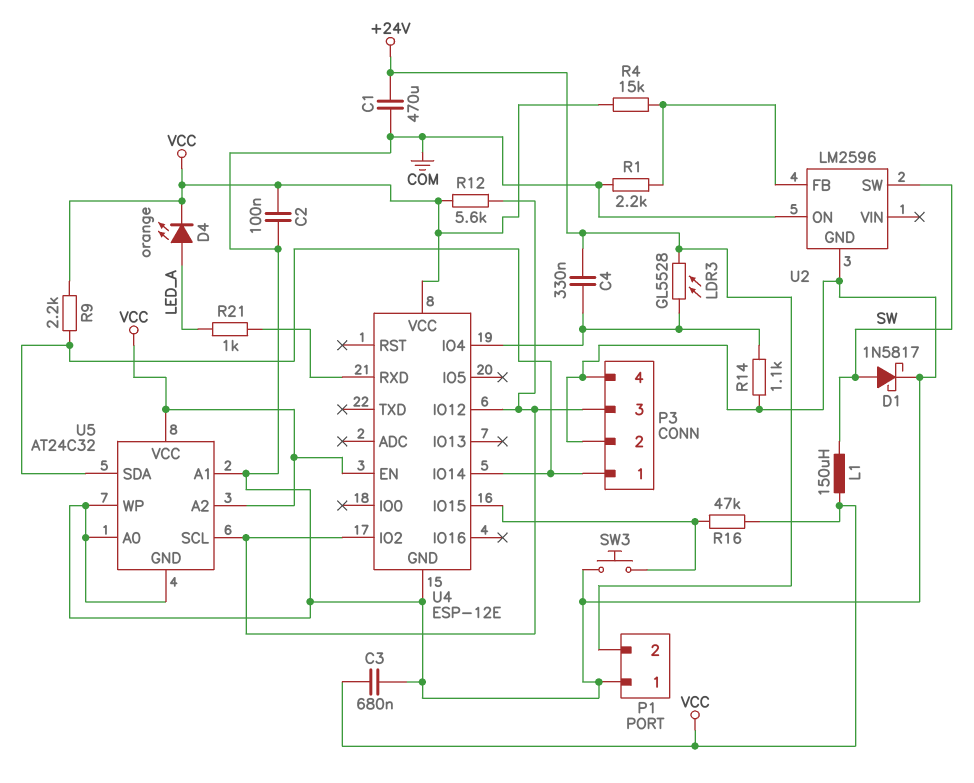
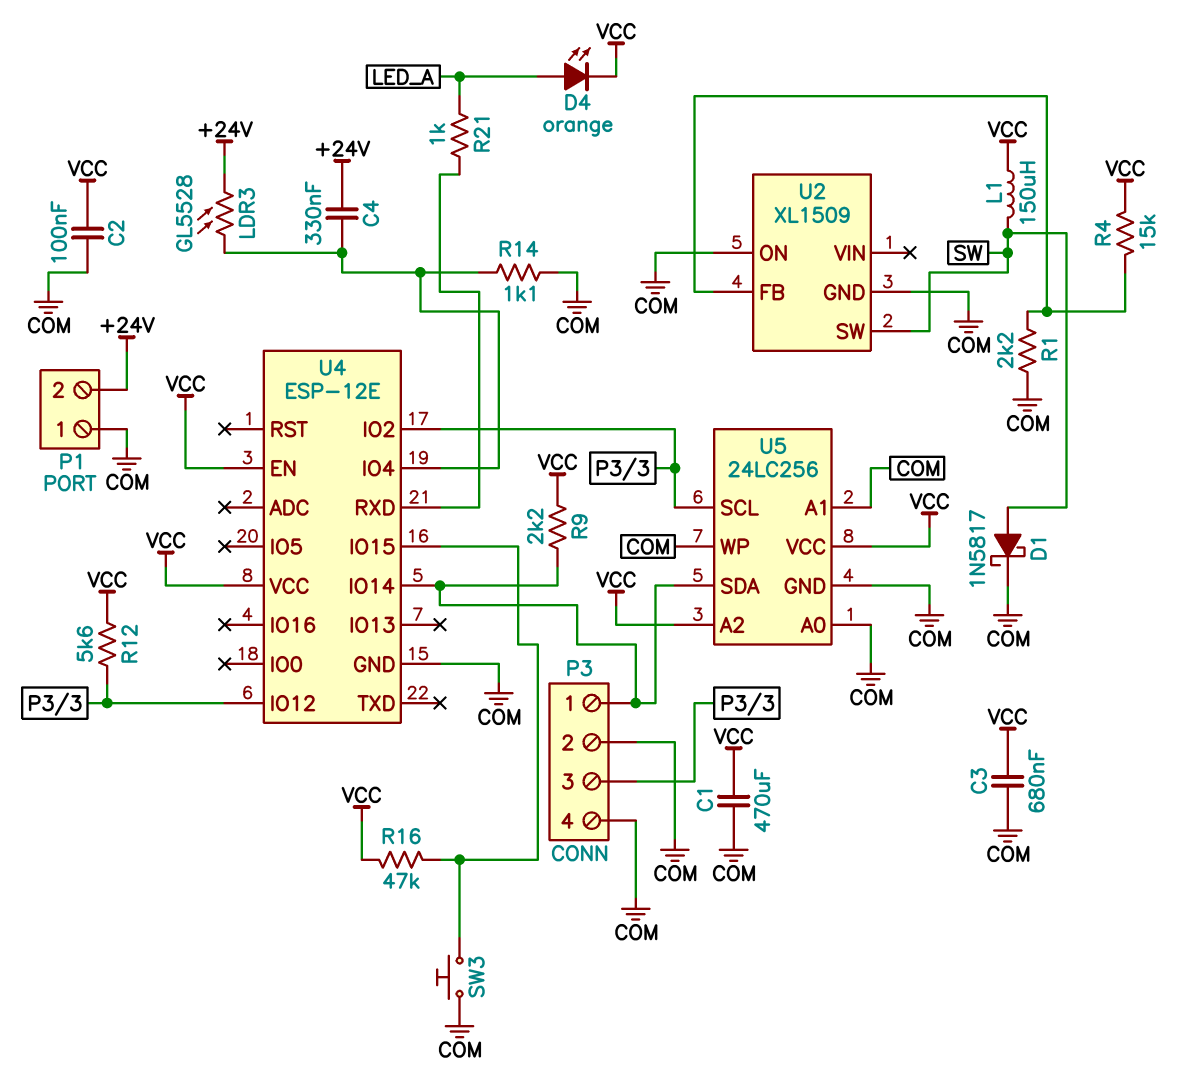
C1: 470uF (+24V, COM) -> 470uF (COM, VCC)
U2: LM2596 -> XL1509
U5: AT24C32 -> 24LC256

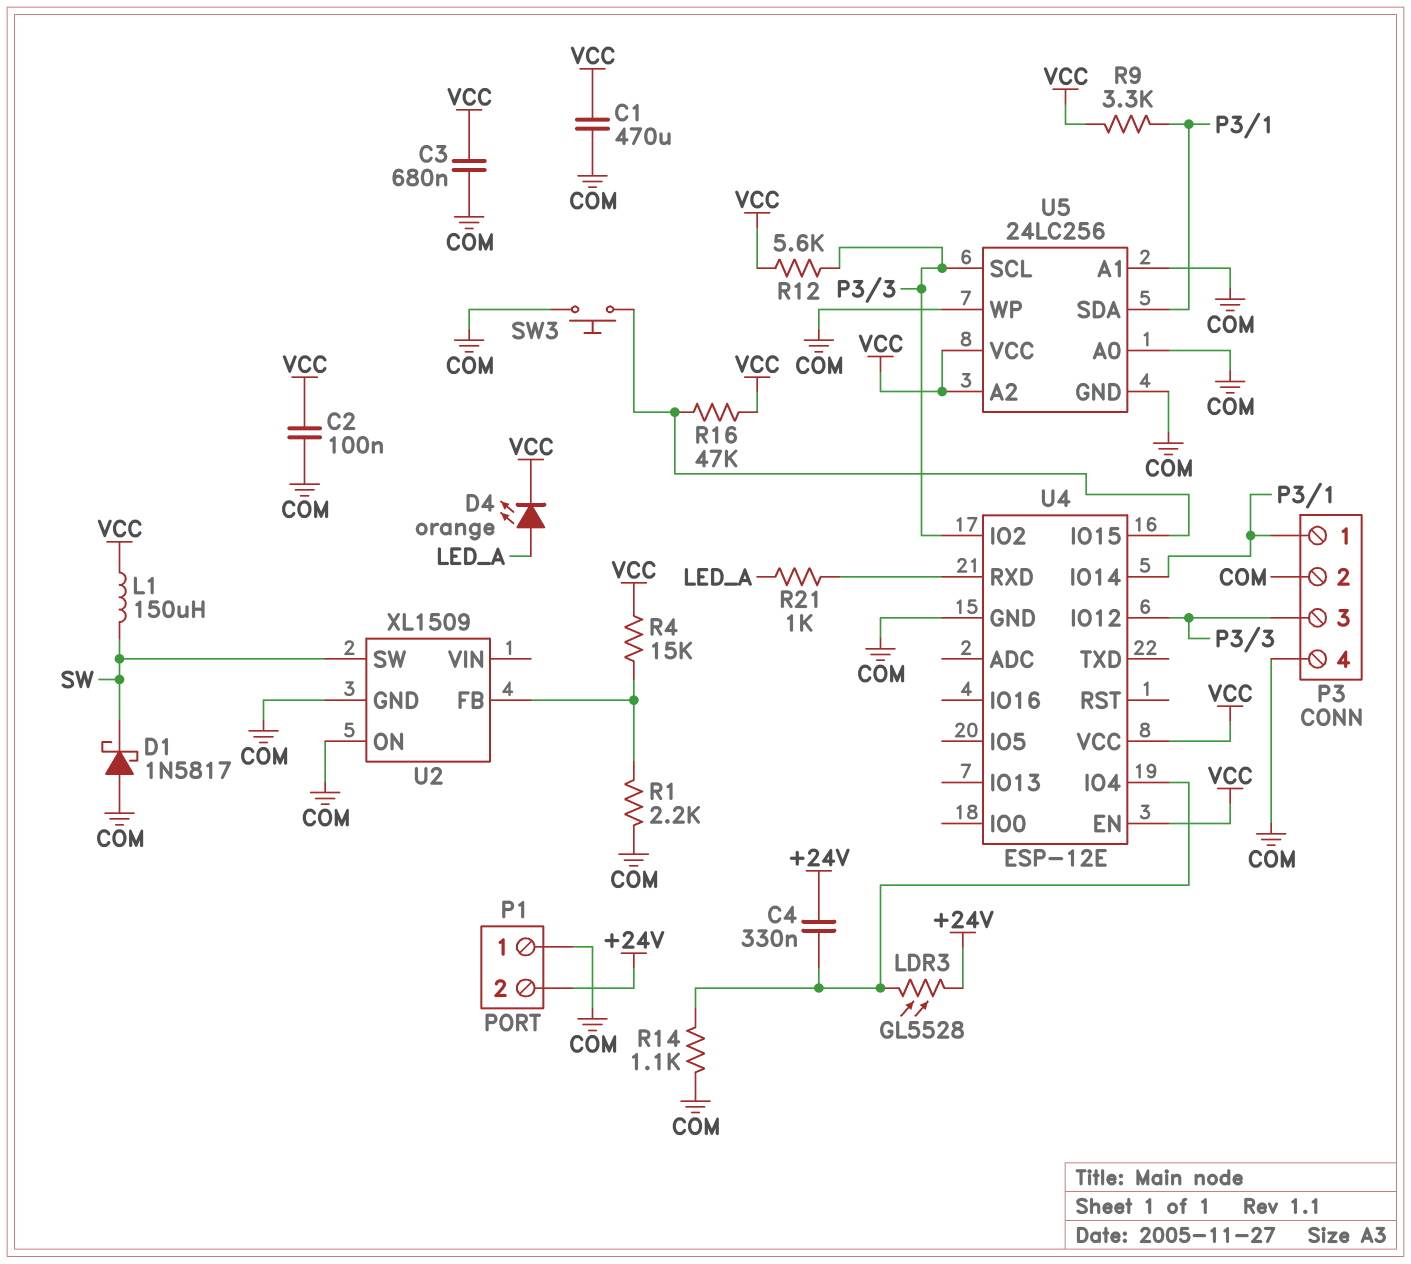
D1: schottky 1N5817 (A SW, K COM) -> schottky 1N5817 (A COM, K SW)
R9: 2.2k (P3/1, VCC) -> 3.3k (P3/1, VCC)

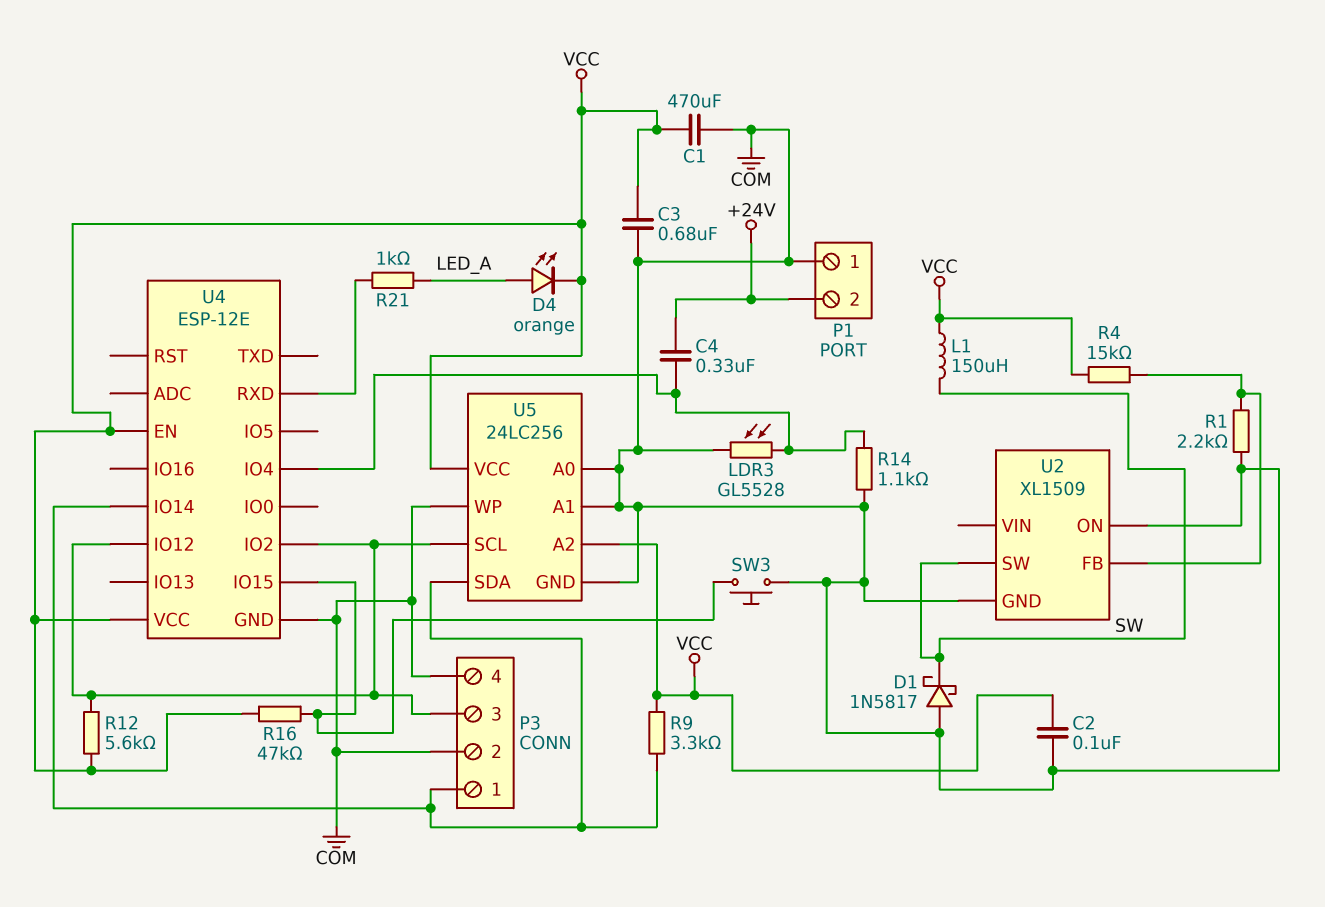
LDR3: GL5528 (+24V, U4/IO4) -> GL5528 (COM, U4/IO4)

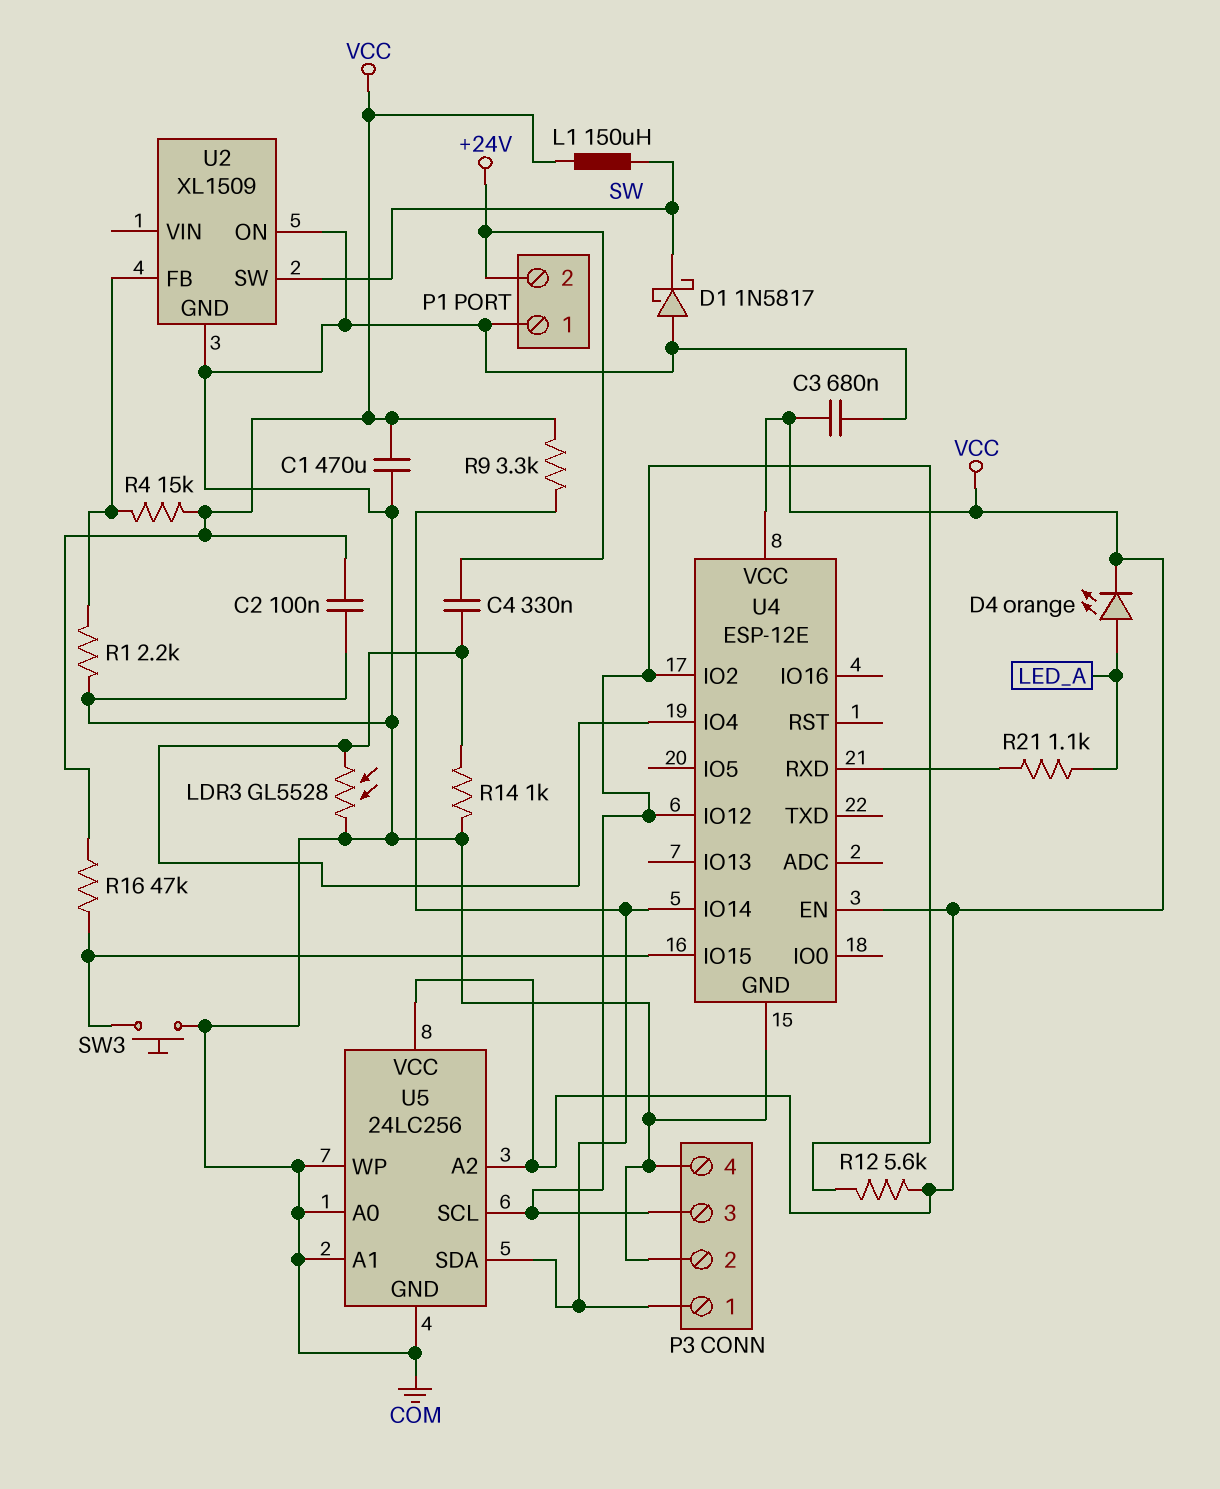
R14: 1.1k (COM, U4/IO4) -> 1k (COM, U4/IO4)
R21: 1k (LED_A, U4/RXD) -> 1.1k (LED_A, U4/RXD)

